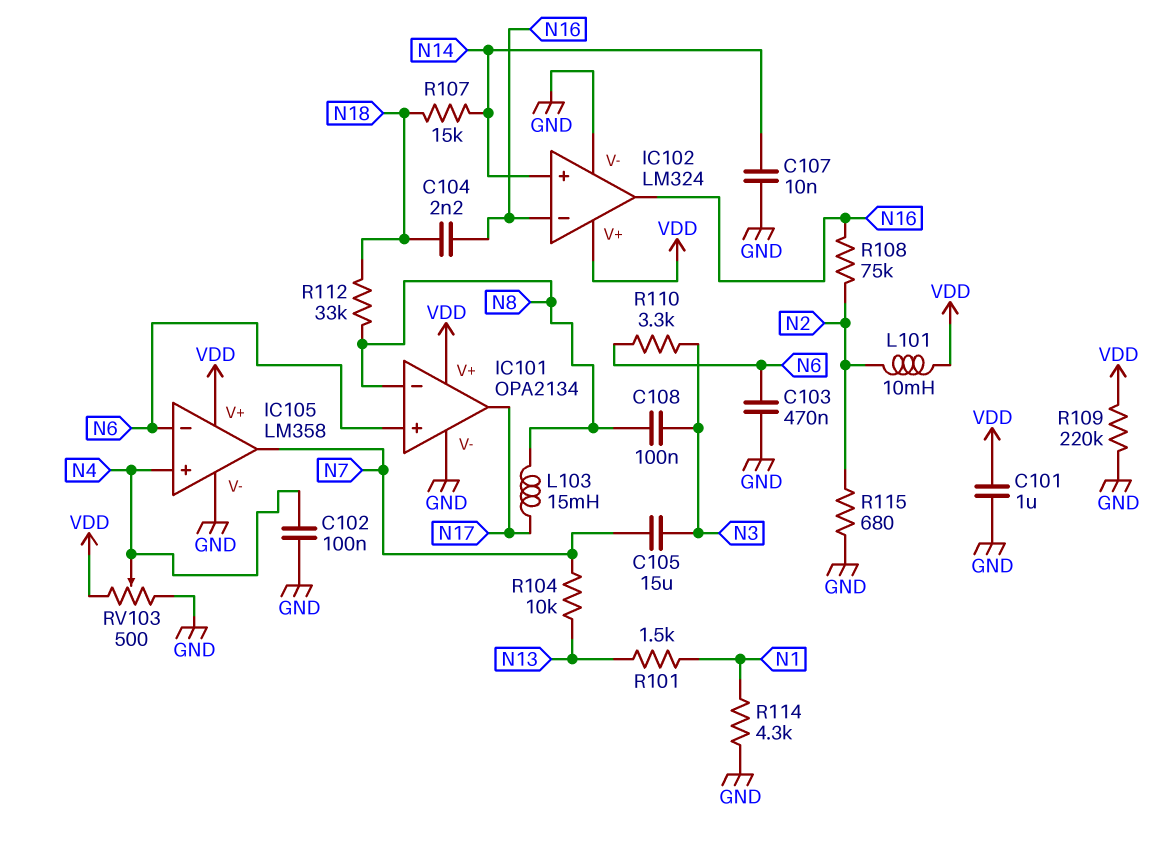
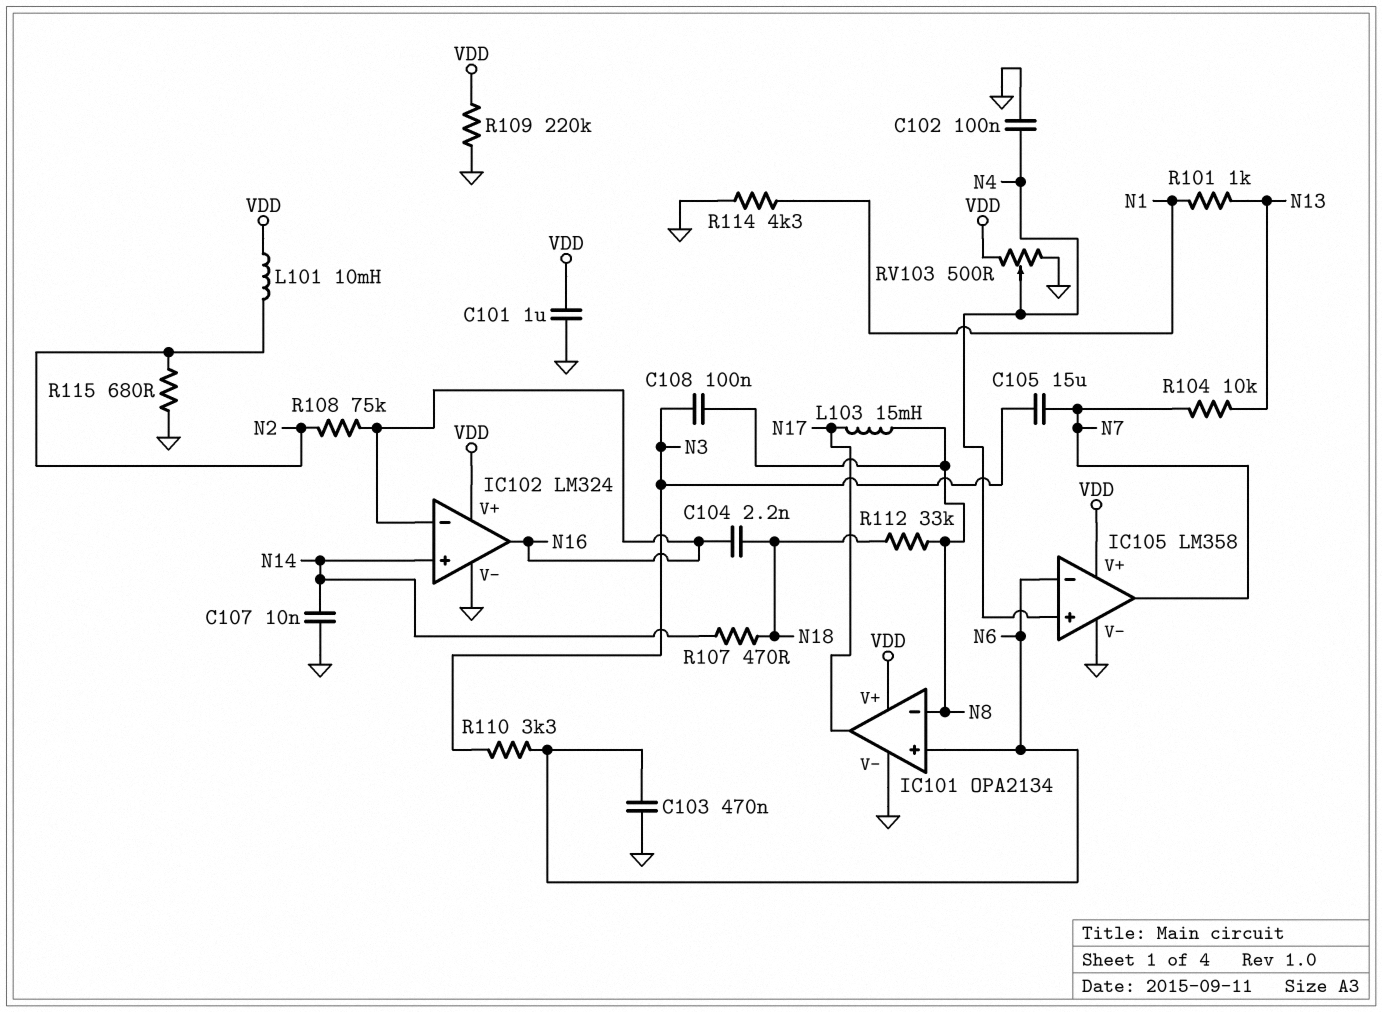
R101: 1.5k (N1, N13) -> 1k (N1, N13)
R107: 15k (N14, N18) -> 470 (N14, N18)

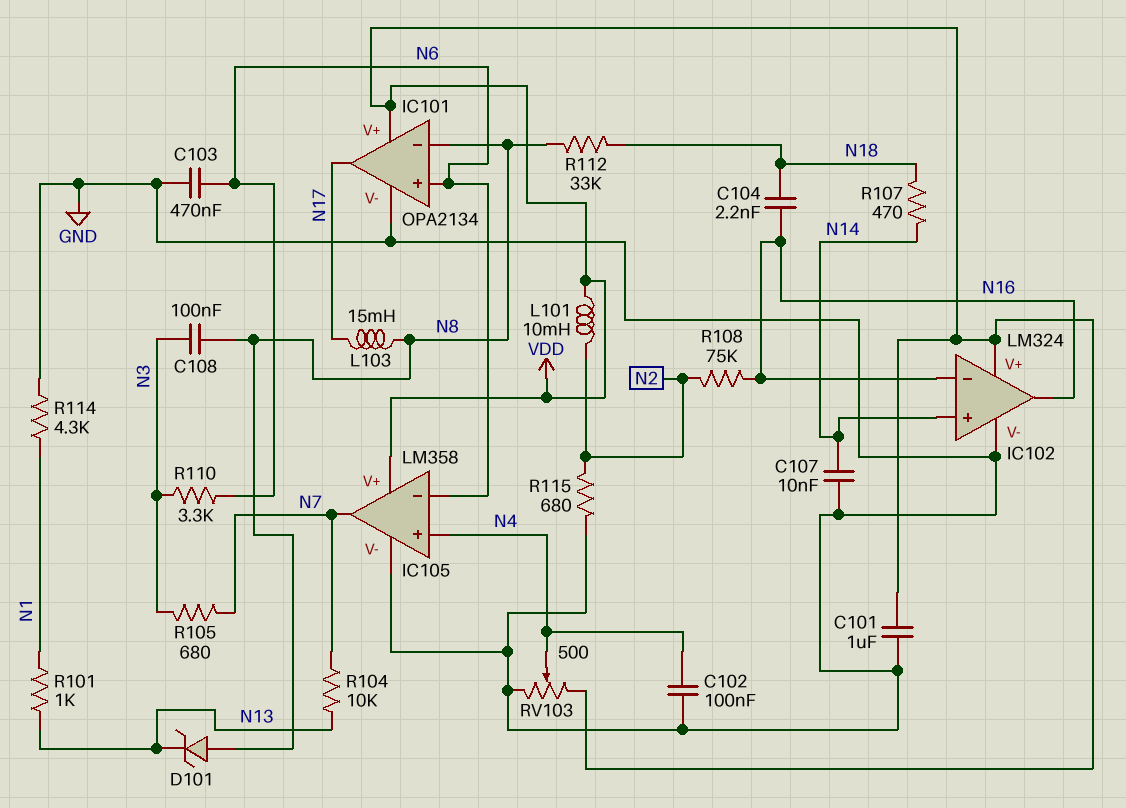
C105: 15uF (N3, N7) -> none
D101: none -> zener (A N8, K N13)
R105: none -> 680 (N3, N7)
R109: 220k (GND, VDD) -> none

